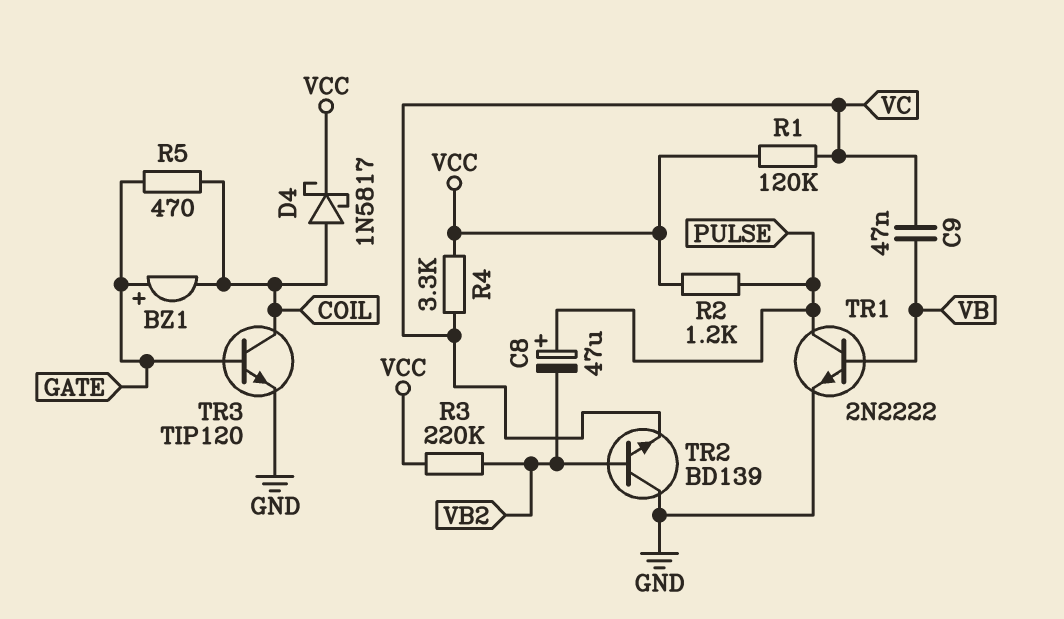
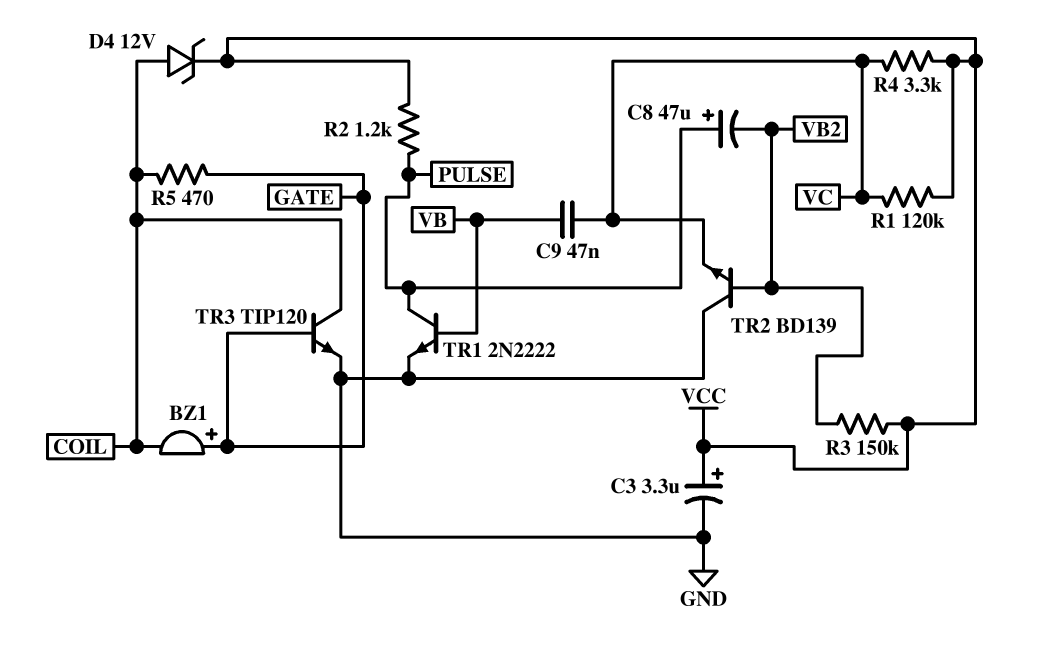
C3: none -> 3.3uF (plus VCC, minus GND)
D4: schottky 1N5817 (A COIL, K VCC) -> zener 12V (A COIL, K VCC)
R3: 220k (VB2, VCC) -> 150k (VB2, VCC)

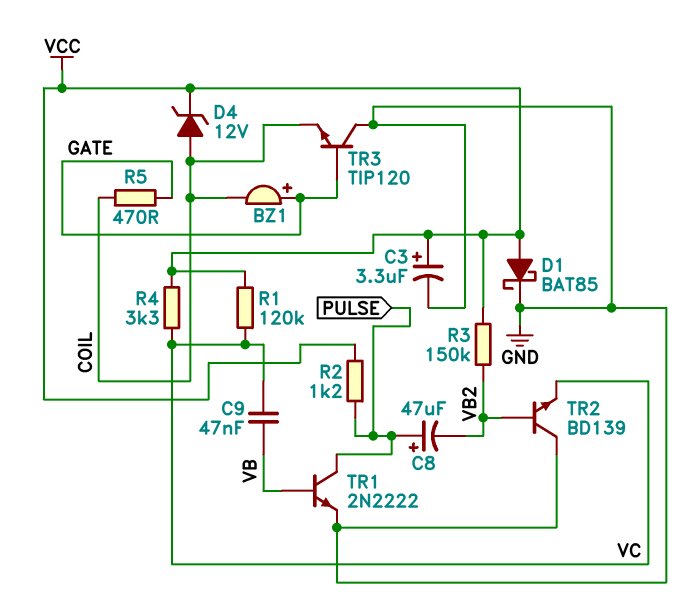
D1: none -> schottky BAT85 (A VCC, K GND)
TR3: NPN TIP120 (B GATE, C COIL, E GND) -> NPN TIP120 (B GATE, C GND, E COIL)

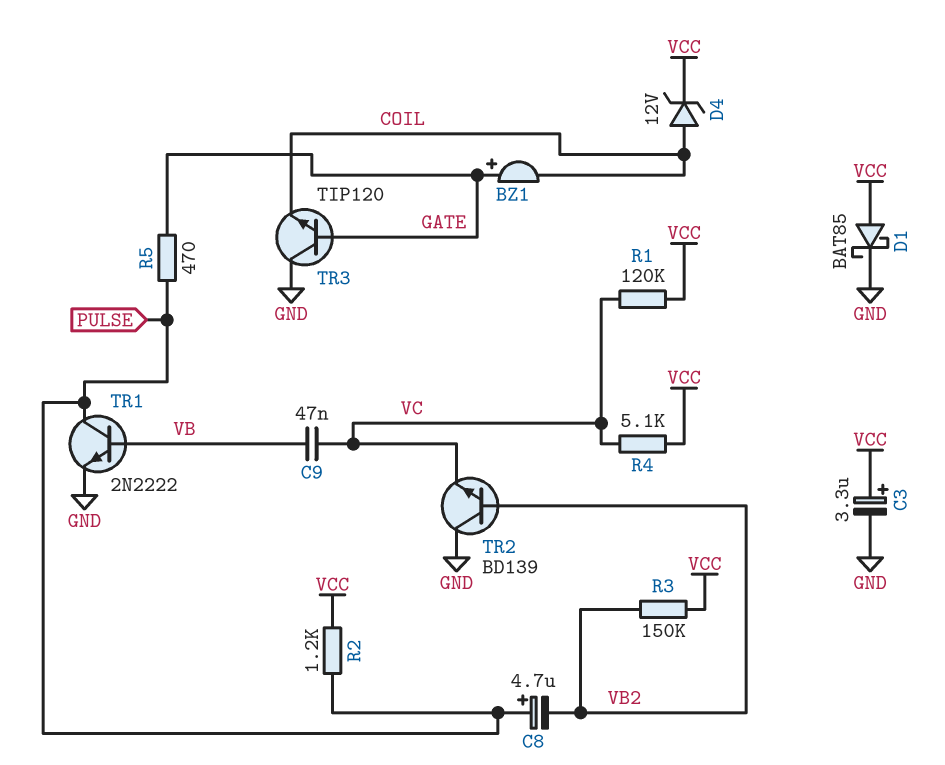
C8: 47uF (plus PULSE, minus VB2) -> 4.7uF (plus PULSE, minus VB2)
R4: 3.3k (VC, VCC) -> 5.1k (VC, VCC)
R5: 470 (COIL, GATE) -> 470 (GATE, PULSE)

